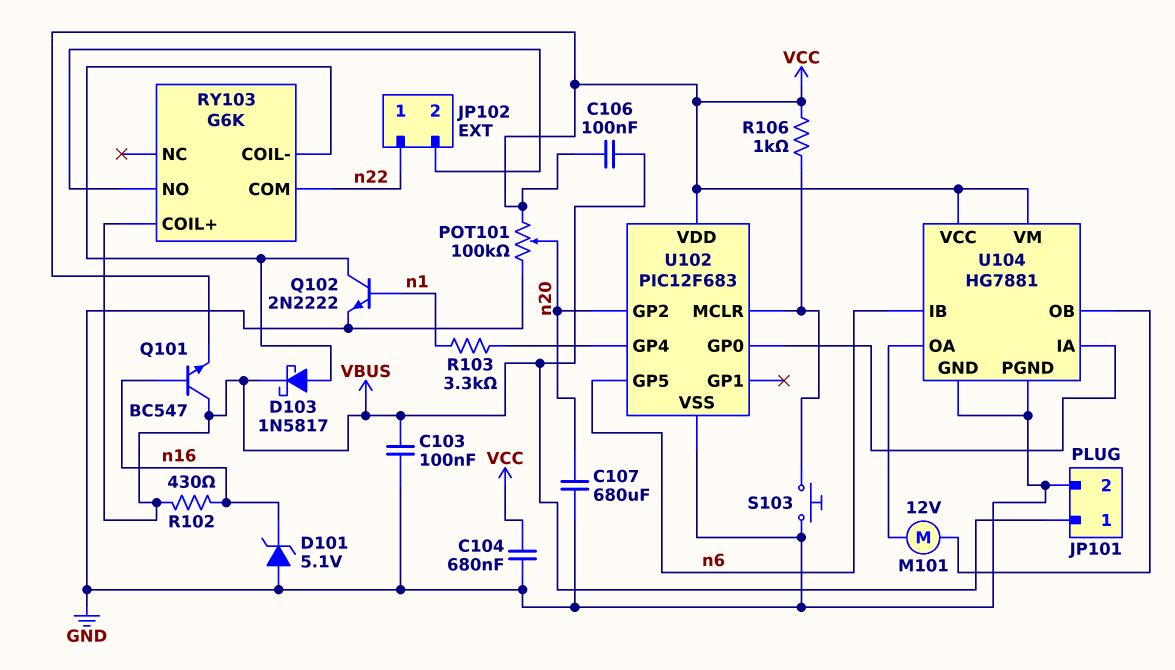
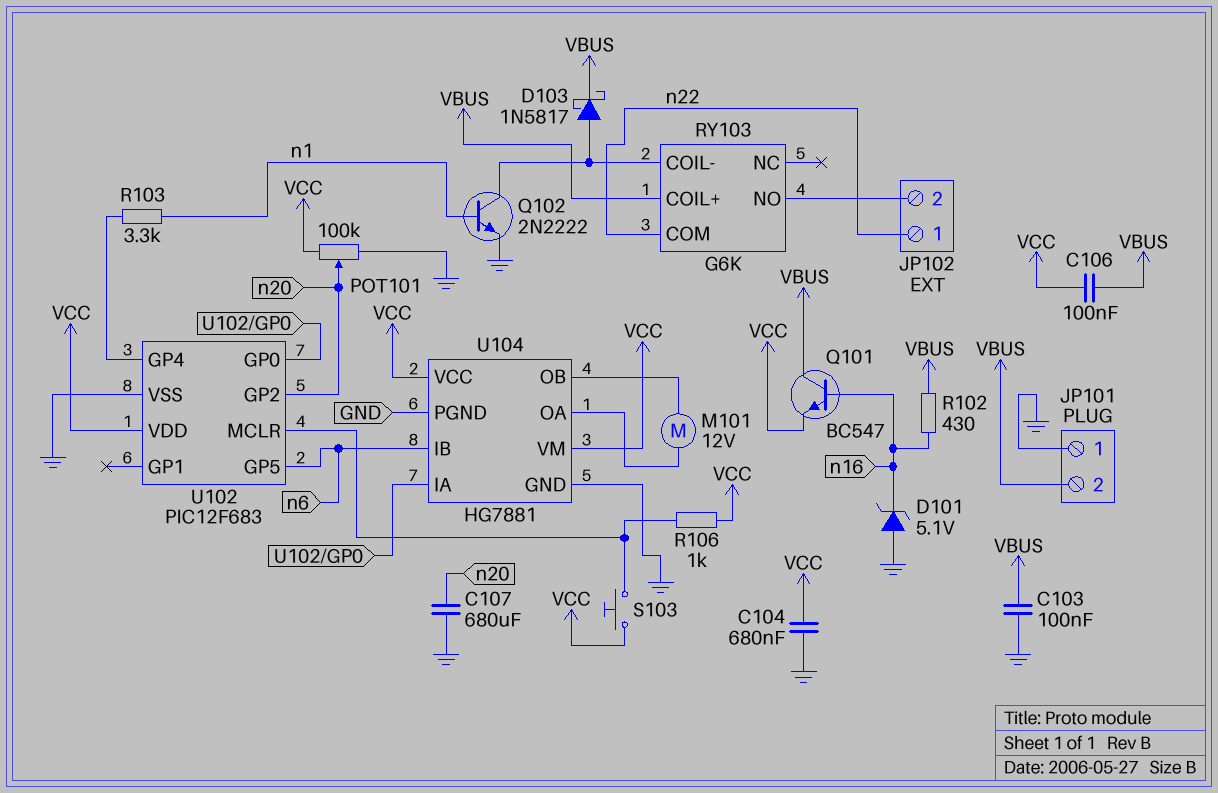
JP101 pin 1: VBUS -> GND
JP101 pin 2: GND -> VBUS
S103: button (GND, U102/MCLR) -> button (U102/MCLR, VCC)

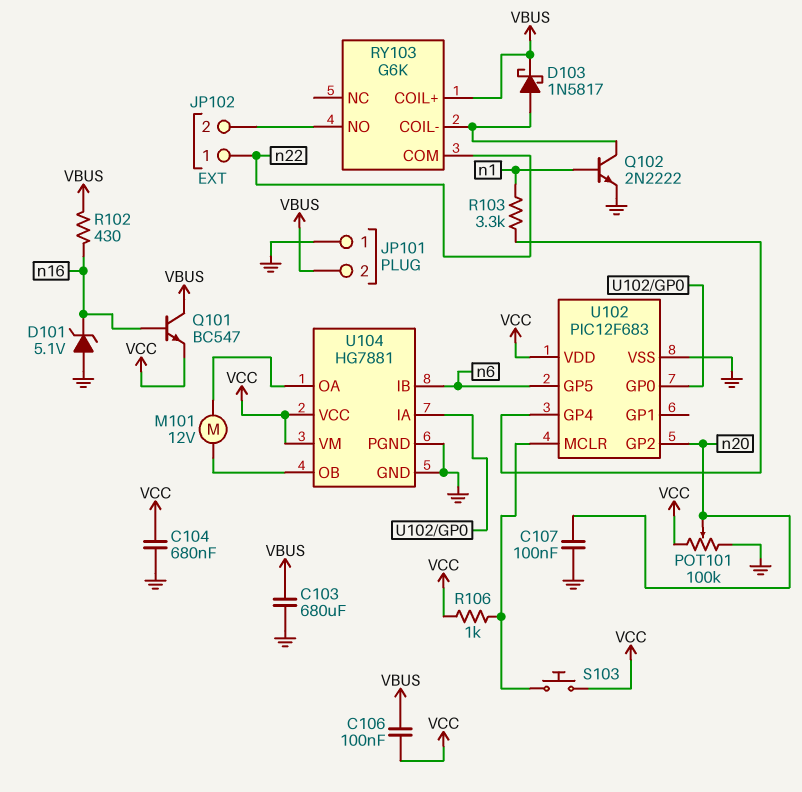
C103: 100nF (GND, VBUS) -> 680uF (GND, VBUS)
C107: 680uF (GND, n20) -> 100nF (GND, n20)

